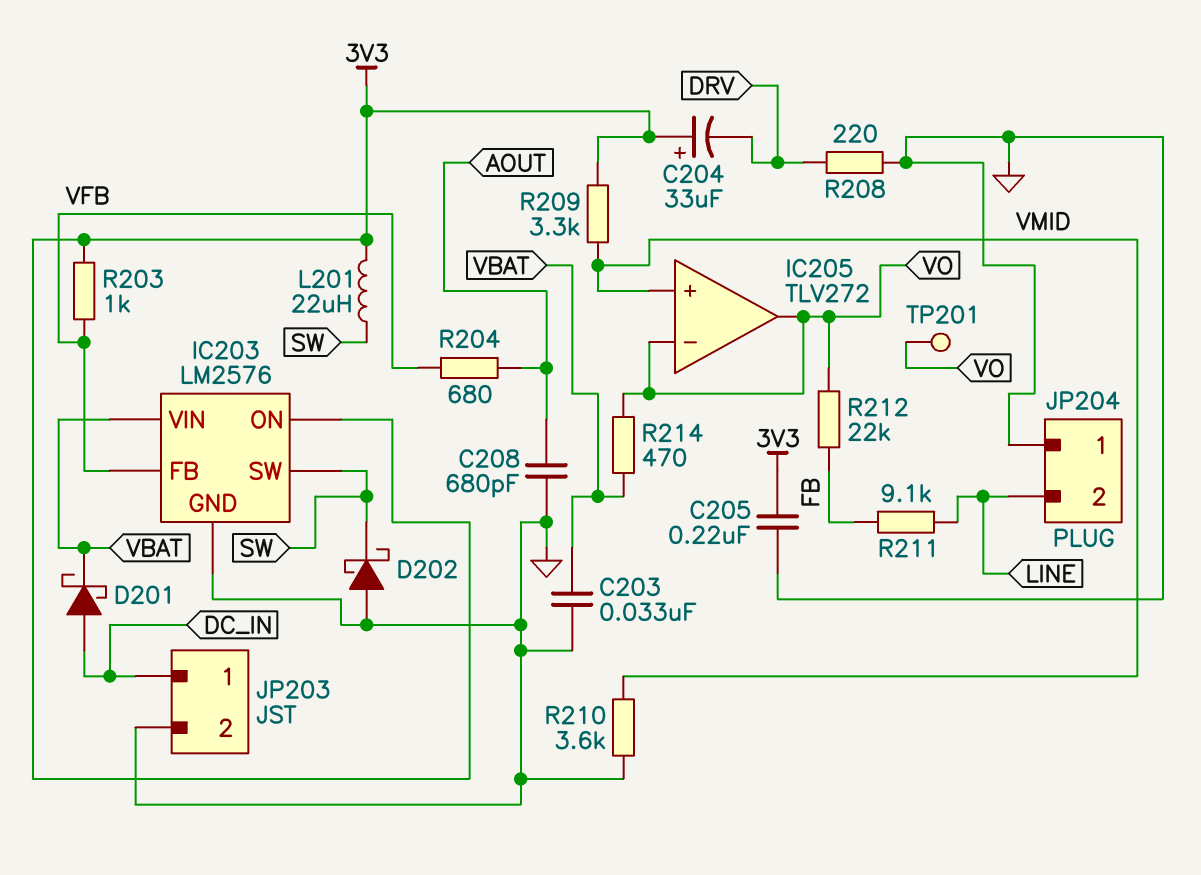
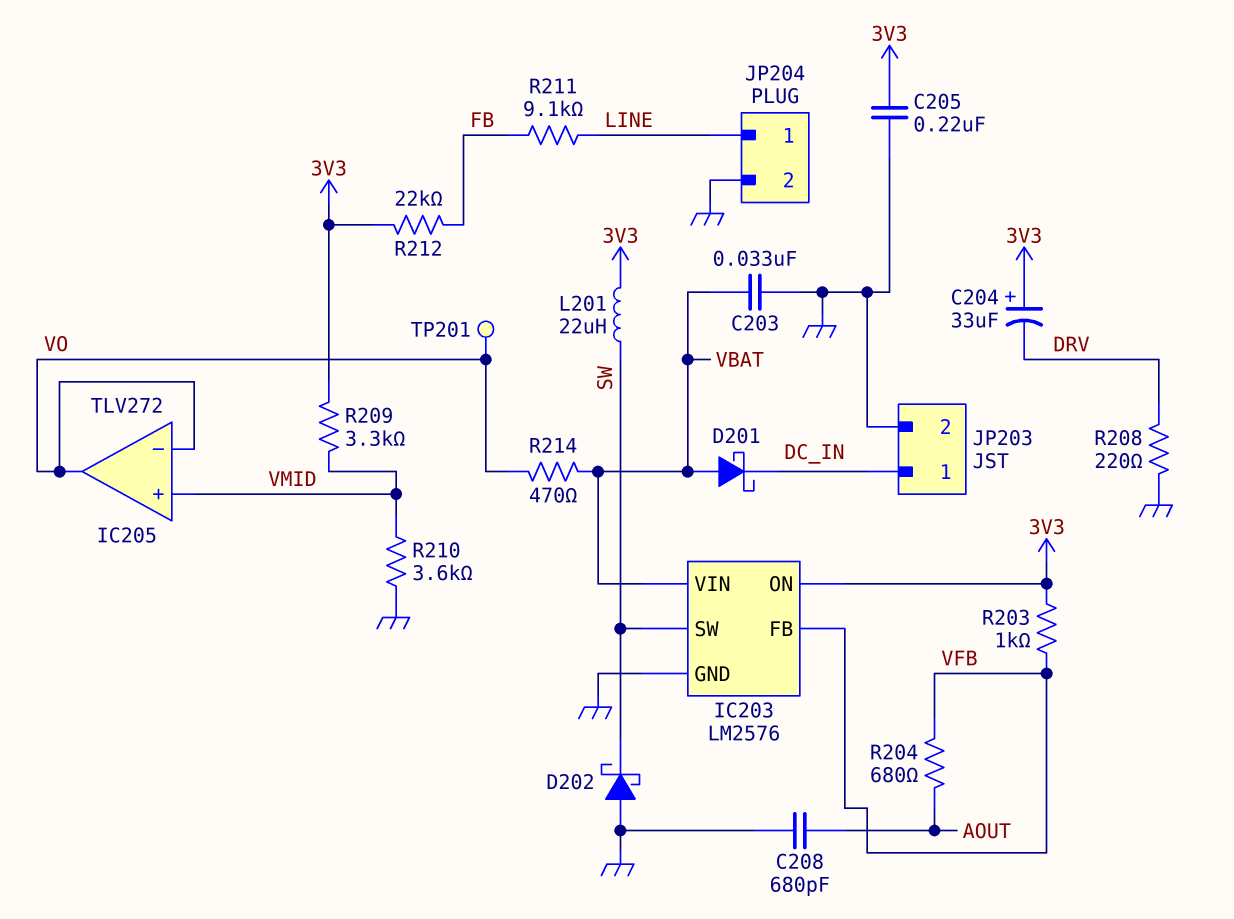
D201: schottky (A DC_IN, K VBAT) -> schottky (A VBAT, K DC_IN)
JP204 pin 1: GND -> LINE
JP204 pin 2: LINE -> GND
R212: 22k (FB, VO) -> 22k (3V3, FB)

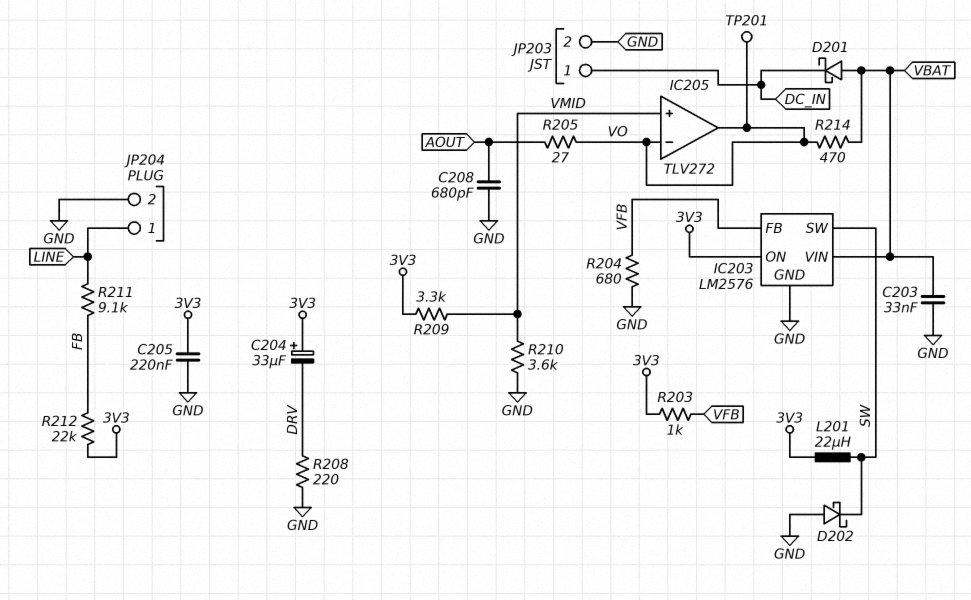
R204: 680 (AOUT, VFB) -> 680 (GND, VFB)
R205: none -> 27 (AOUT, VO)

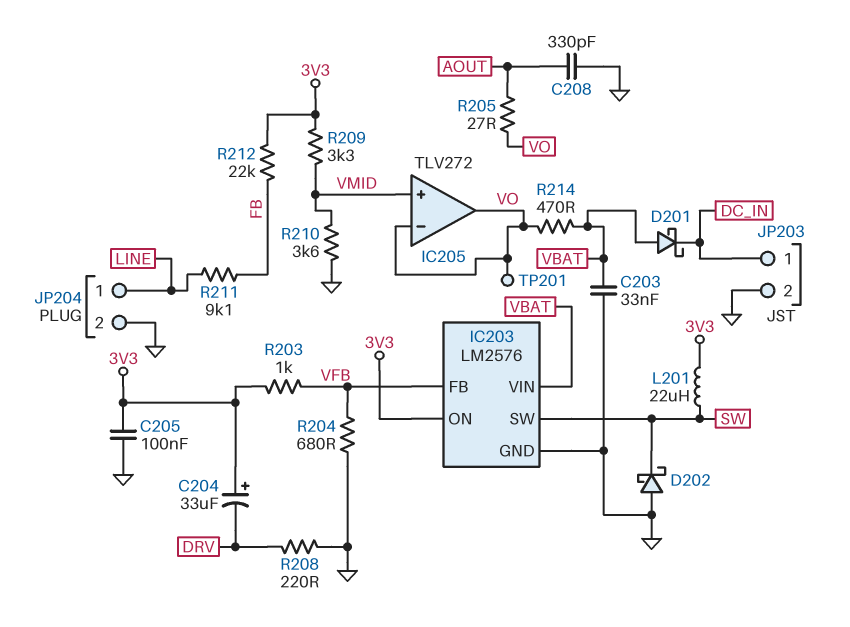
C205: 220nF (3V3, GND) -> 100nF (3V3, GND)
C208: 680pF (AOUT, GND) -> 330pF (AOUT, GND)

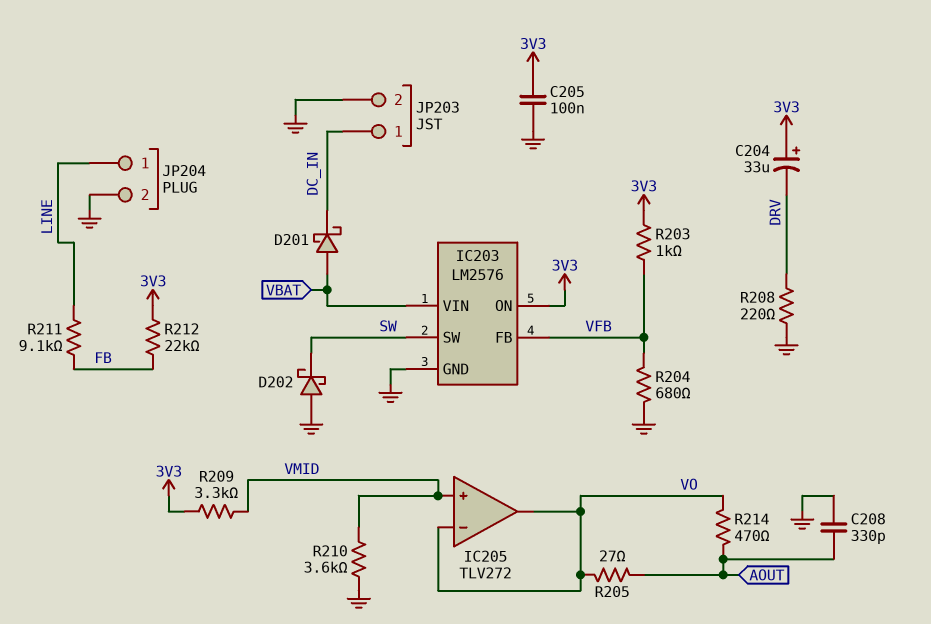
C203: 33nF (GND, VBAT) -> none
L201: 22uH (3V3, SW) -> none
R214: 470 (VBAT, VO) -> 470 (AOUT, VO)
TP201: test point (VO) -> none

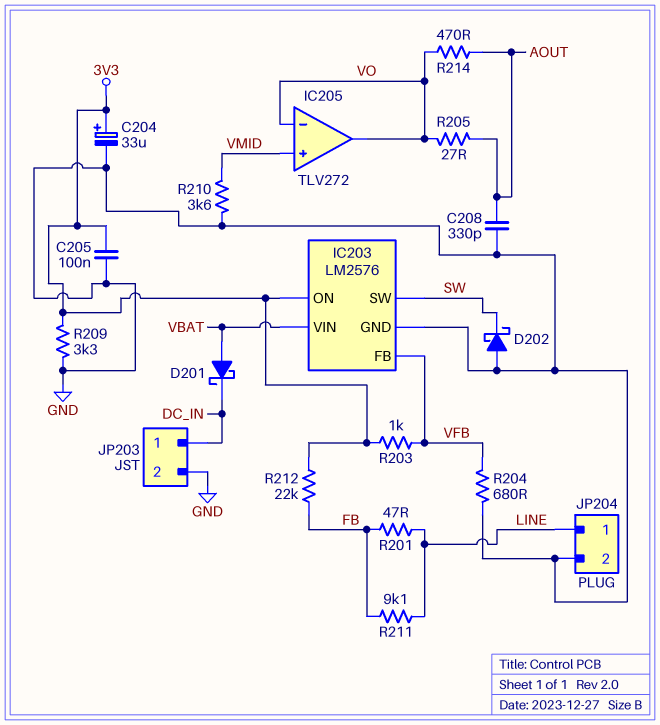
C204: 33uF (plus 3V3, minus DRV) -> 33uF (plus 3V3, minus GND)
R201: none -> 47 (FB, LINE)
R208: 220 (DRV, GND) -> none
R209: 3.3k (3V3, VMID) -> 3.3k (3V3, GND)

